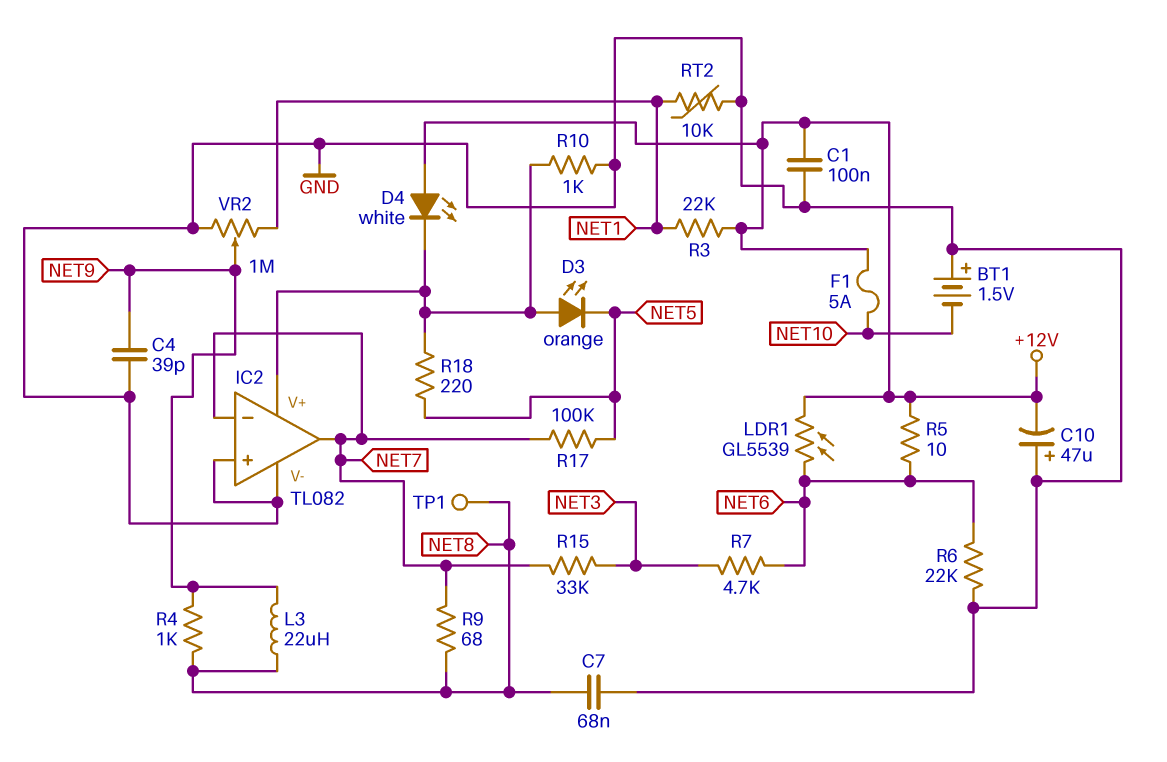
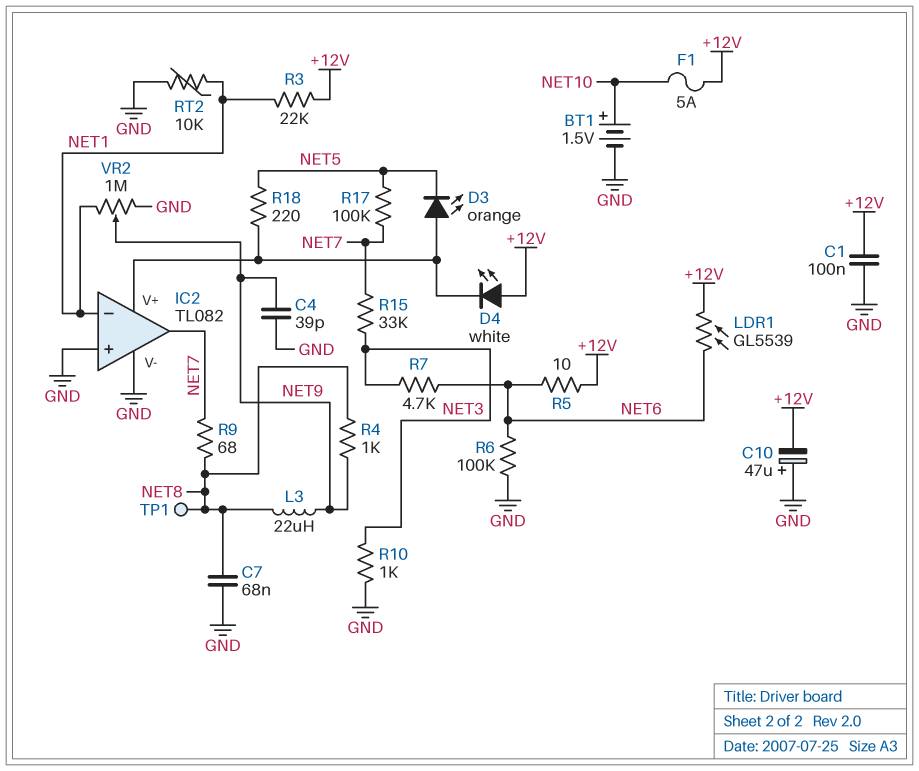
BT1: 1.5V (plus GND, minus NET10) -> 1.5V (plus NET10, minus GND)
IC2 pin in-: NET7 -> NET1
R6: 22k (GND, NET6) -> 100k (GND, NET6)
R10: 1k (GND, IC2/V+) -> 1k (GND, NET3)

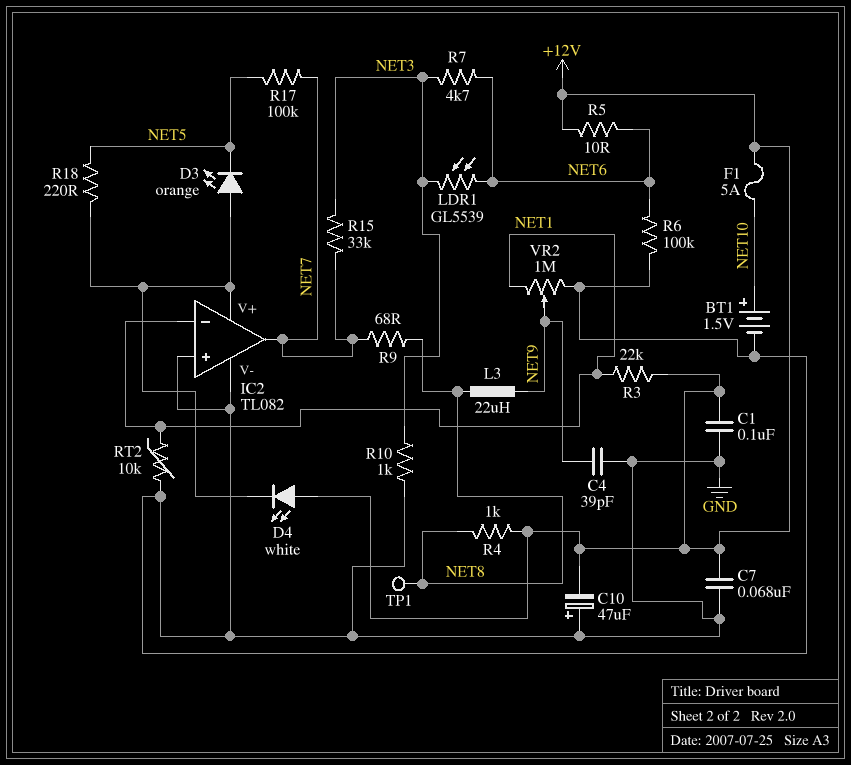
C7: 68nF (GND, NET8) -> 68nF (+12V, GND)
LDR1: GL5539 (+12V, NET6) -> GL5539 (NET3, NET6)
R4: 1k (NET8, NET9) -> 1k (+12V, NET8)

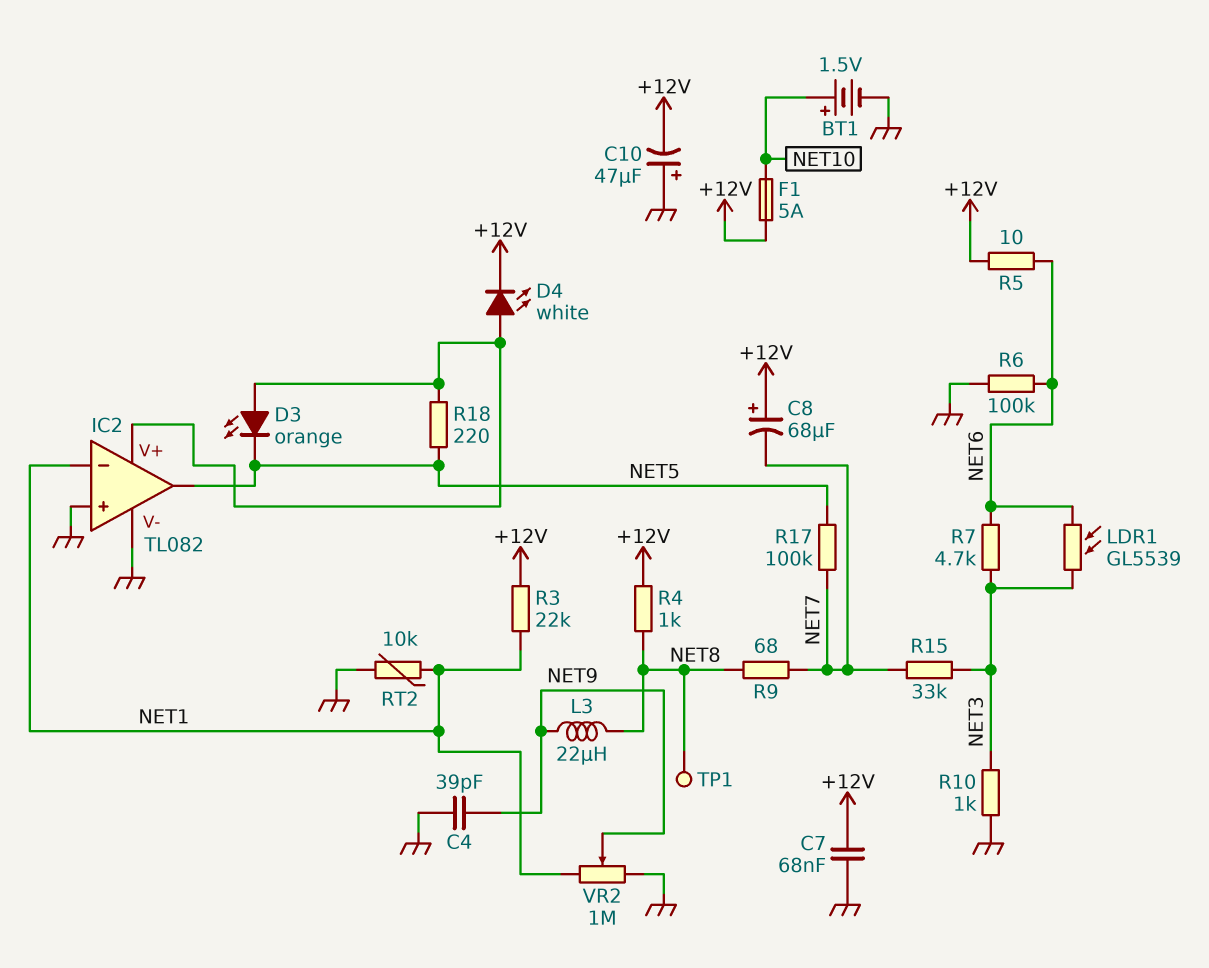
C1: 100nF (+12V, GND) -> none
C8: none -> 68uF (plus +12V, minus NET7)
D4: LED white (A +12V, K IC2/V+) -> LED white (A IC2/V+, K +12V)
IC2 pin out: NET7 -> NET5

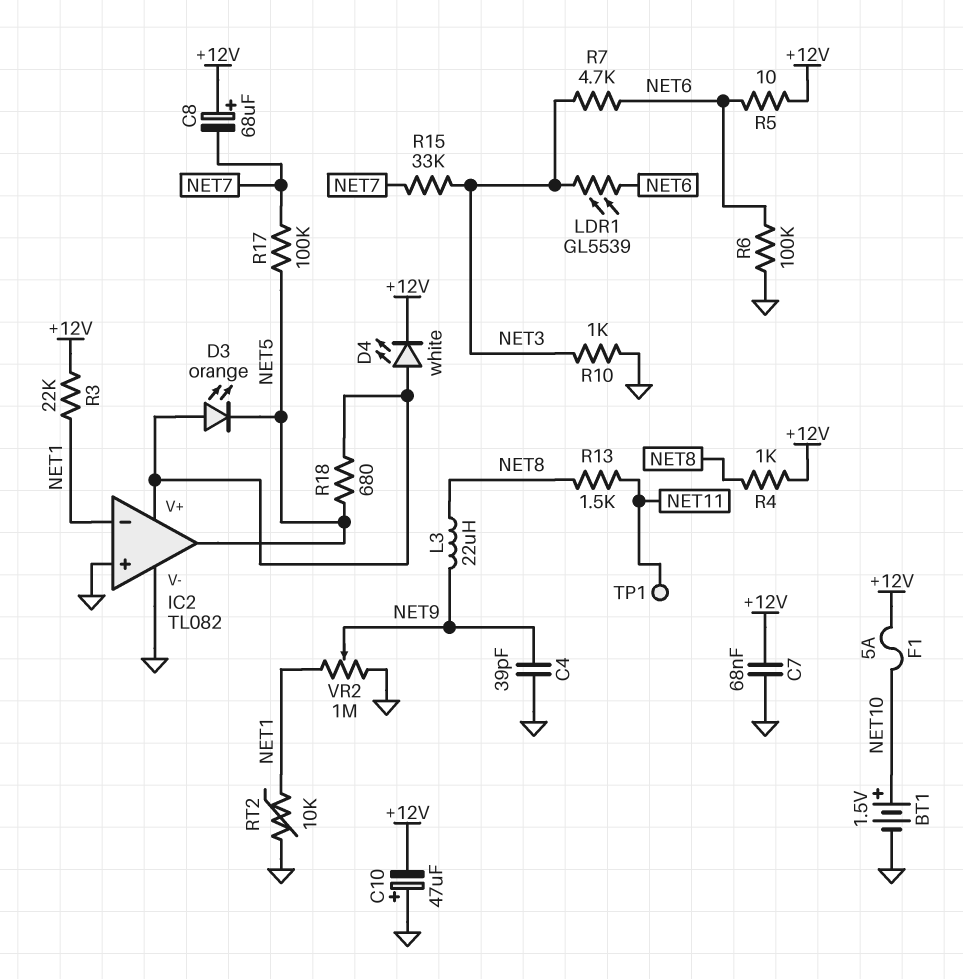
R9: 68 (NET7, NET8) -> none
R13: none -> 1.5k (NET8, NET11)
R18: 220 (IC2/V+, NET5) -> 680 (IC2/V+, NET5)
TP1: test point (NET8) -> test point (NET11)

